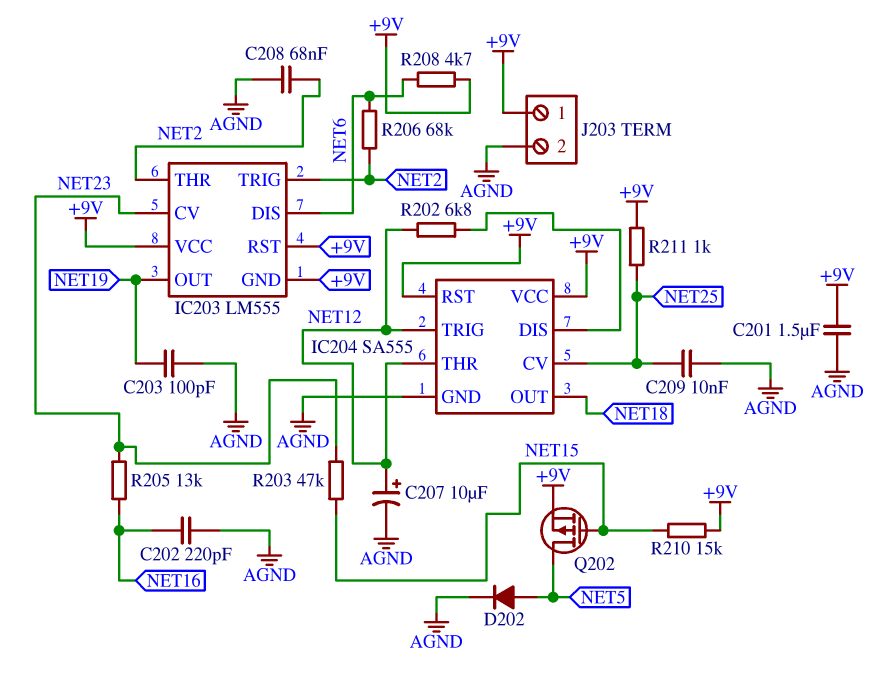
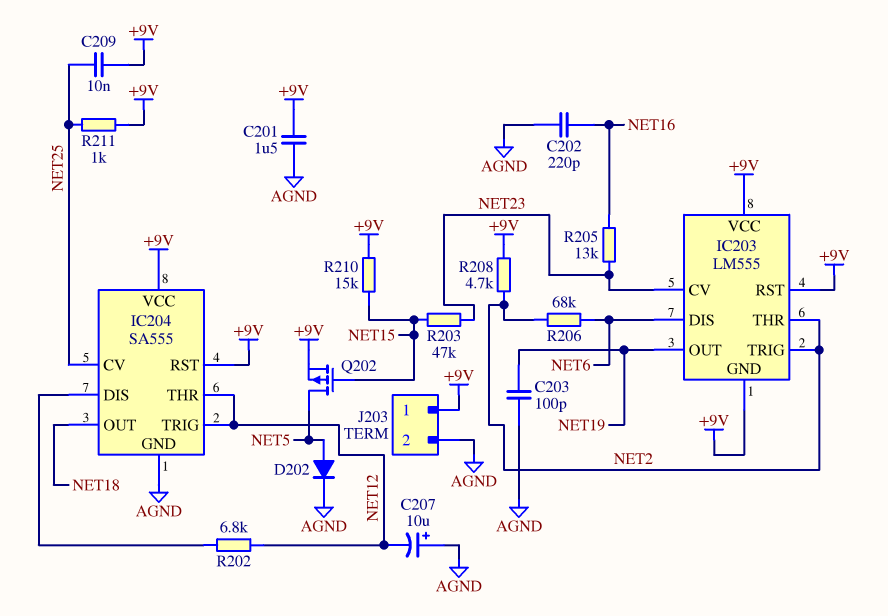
C207: 10uF (plus NET12, minus AGND) -> 10uF (plus AGND, minus NET12)
C208: 68nF (AGND, NET2) -> none
C209: 10nF (AGND, NET25) -> 10nF (+9V, NET25)
R208: 4.7k (+9V, NET6) -> 4.7k (+9V, NET2)

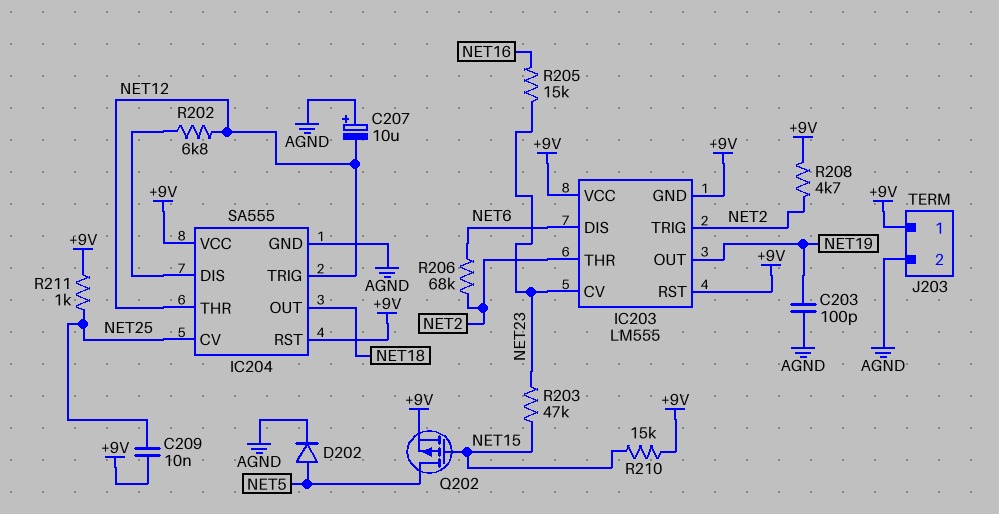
C201: 1.5uF (+9V, AGND) -> none
C202: 220pF (AGND, NET16) -> none
R205: 13k (NET16, NET23) -> 15k (NET16, NET23)

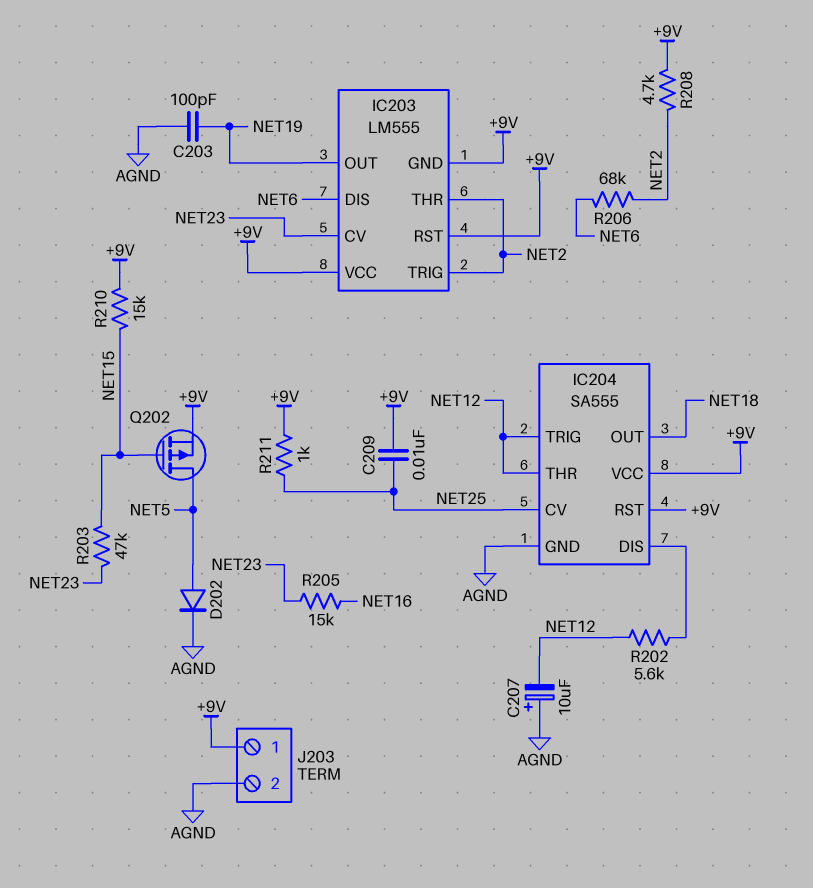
R202: 6.8k (IC204/DIS, NET12) -> 5.6k (IC204/DIS, NET12)

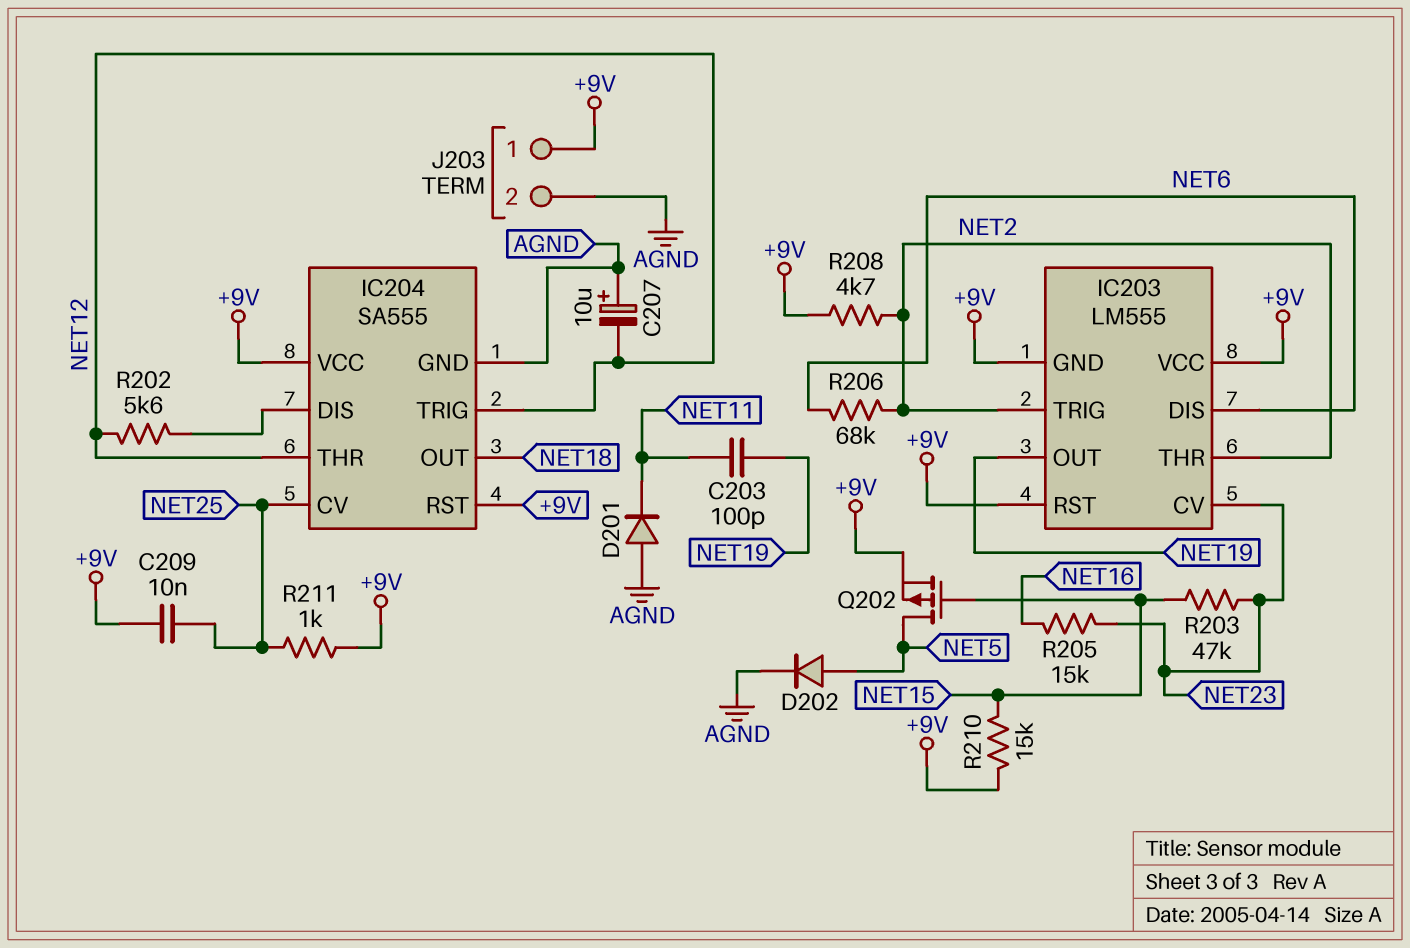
C203: 100pF (AGND, NET19) -> 100pF (NET11, NET19)
D201: none -> diode (A AGND, K NET11)

